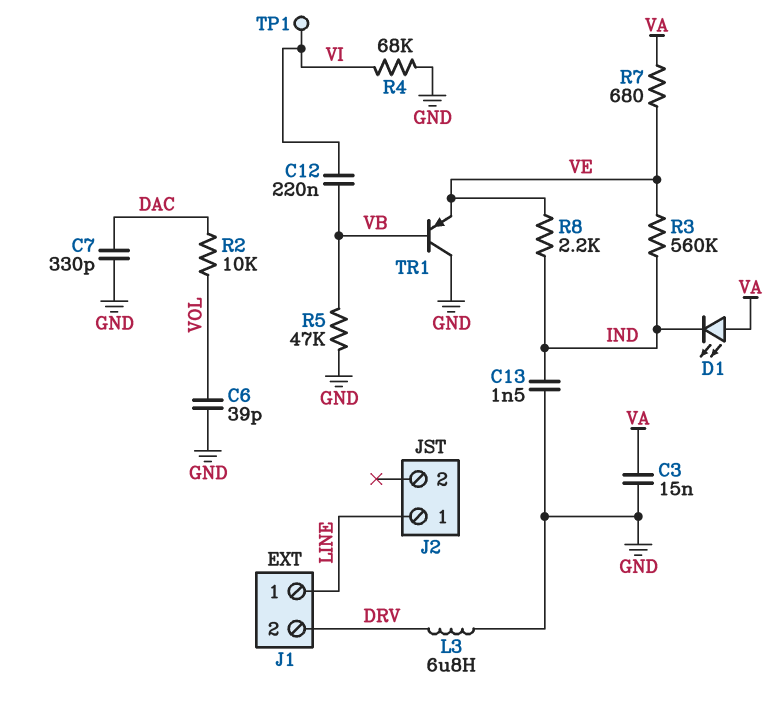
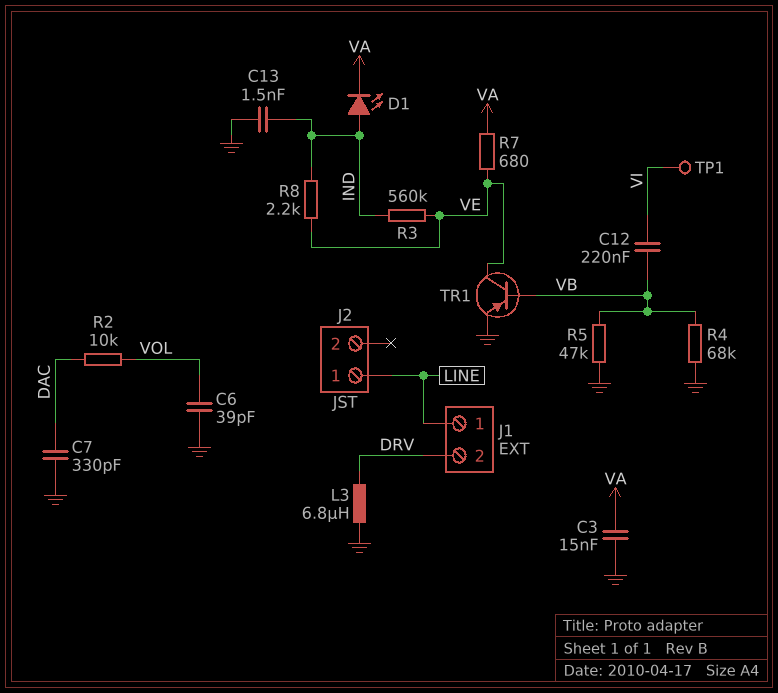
D1: LED (A VA, K IND) -> LED (A IND, K VA)
R4: 68k (GND, VI) -> 68k (GND, VB)
TR1: PNP (B VB, C GND, E VE) -> PNP (B VB, C VE, E GND)

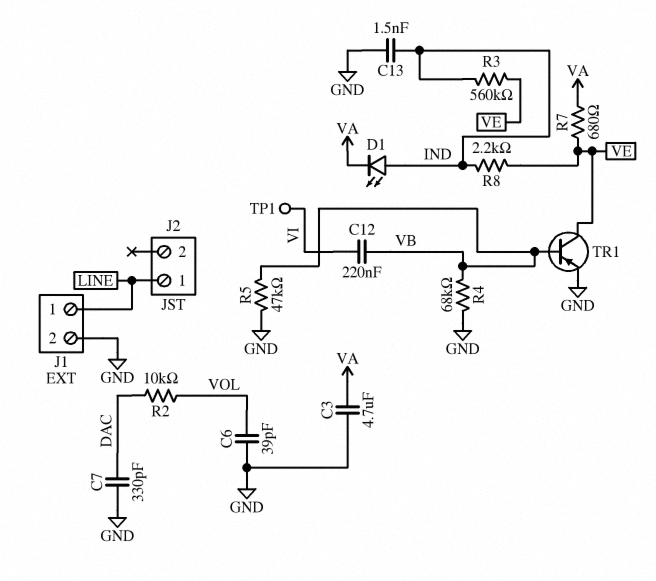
C3: 15nF (GND, VA) -> 4.7uF (GND, VA)
J1 pin 2: DRV -> GND
L3: 6.8uH (DRV, GND) -> none

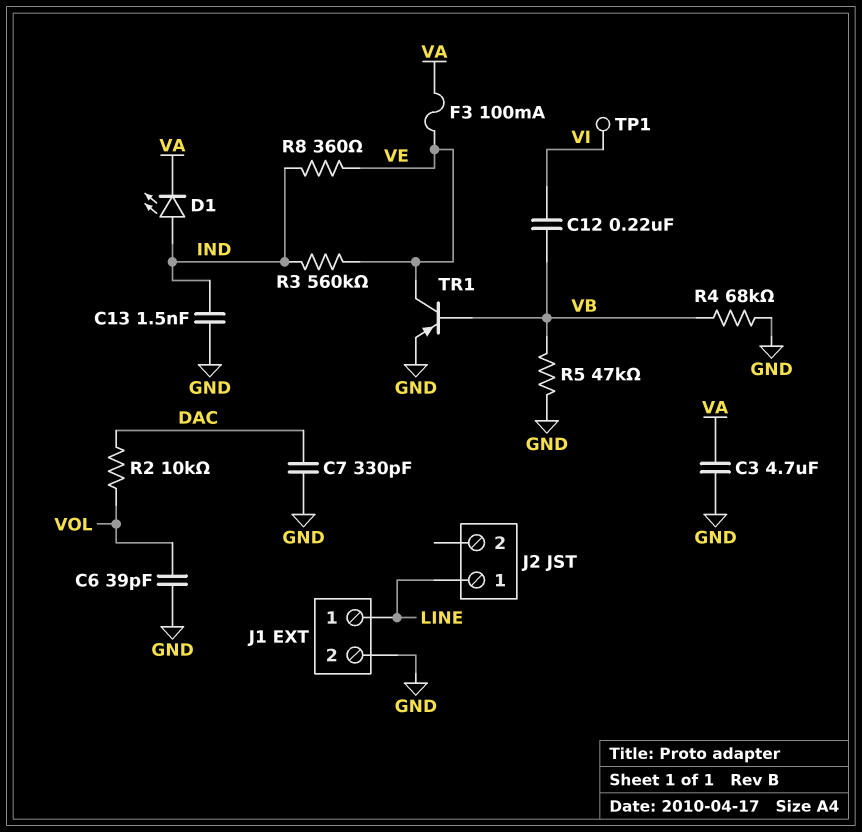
F3: none -> 100mA (VA, VE)
R7: 680 (VA, VE) -> none
R8: 2.2k (IND, VE) -> 360 (IND, VE)

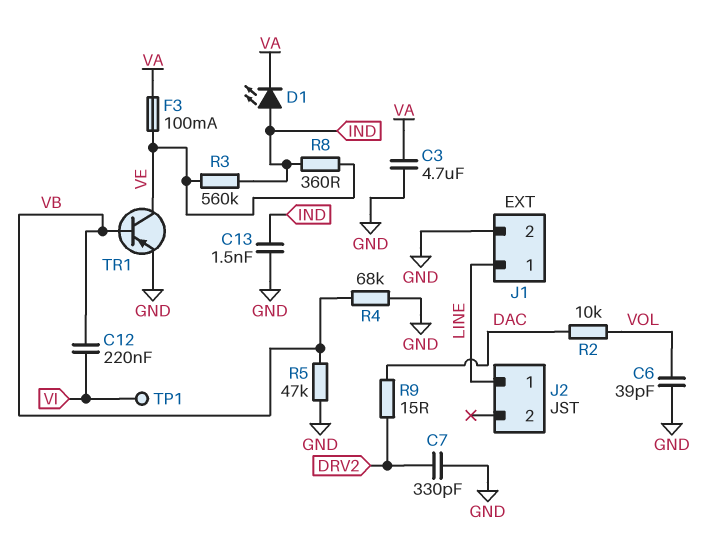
C7: 330pF (DAC, GND) -> 330pF (DRV2, GND)
R9: none -> 15 (DAC, DRV2)

